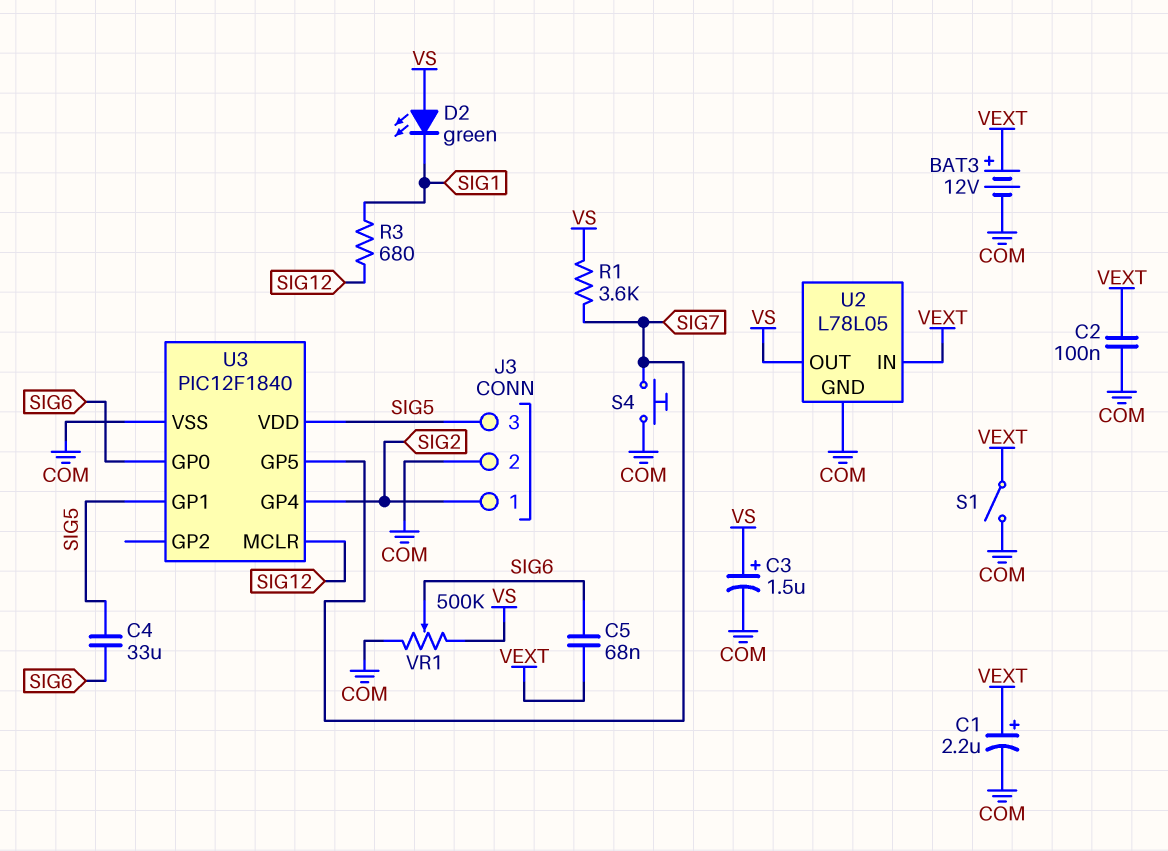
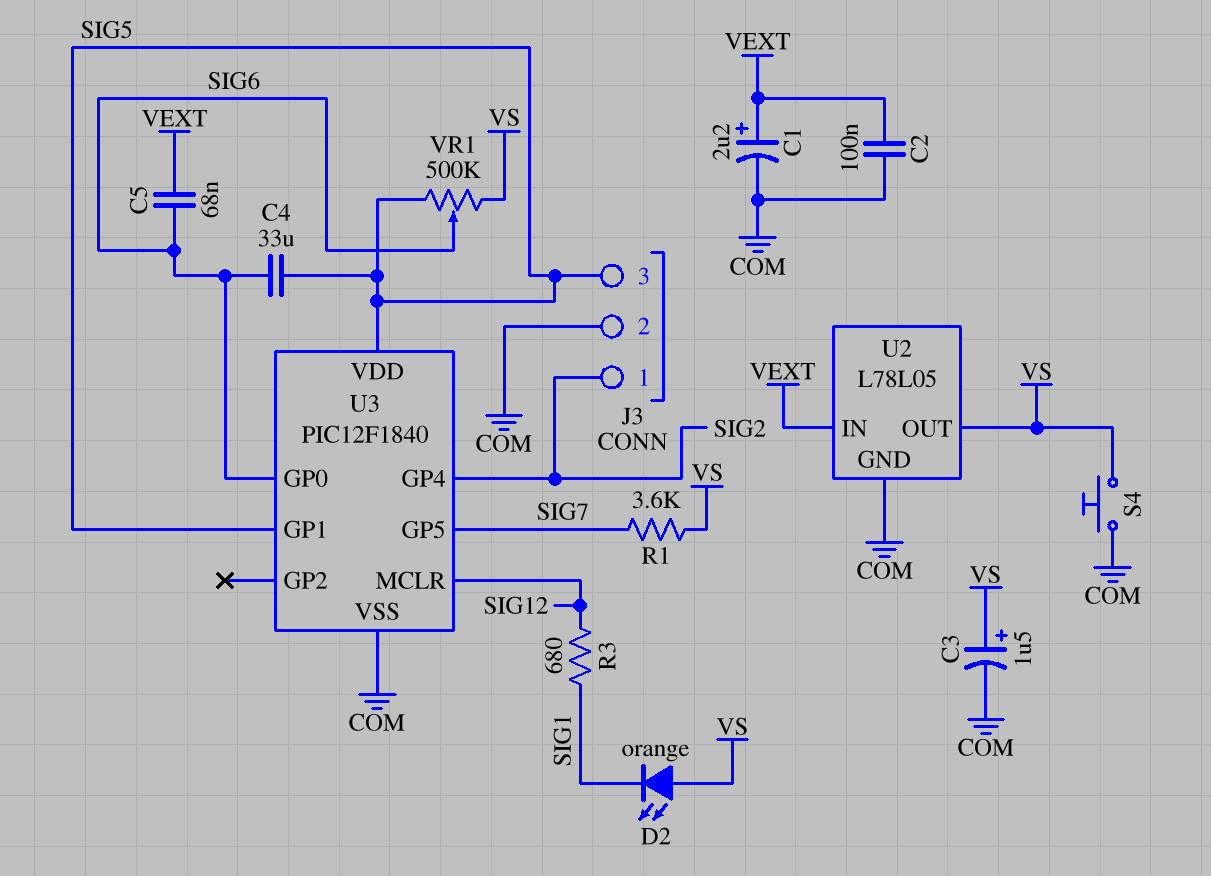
BAT3: 12V (plus VEXT, minus COM) -> none
D2: LED green (A VS, K SIG1) -> LED orange (A VS, K SIG1)
S1: switch (COM, VEXT) -> none
S4: button (COM, SIG7) -> button (COM, VS)
VR1: 500k (COM, VS, wiper SIG6) -> 500k (SIG5, VS, wiper SIG6)

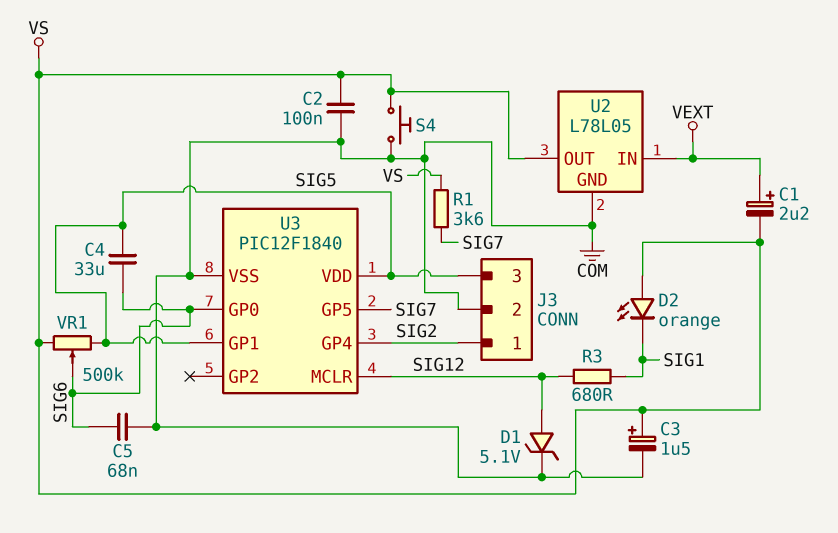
C1: 2.2uF (plus VEXT, minus COM) -> 2.2uF (plus VEXT, minus VS)
C2: 100nF (COM, VEXT) -> 100nF (COM, VS)
C5: 68nF (SIG6, VEXT) -> 68nF (COM, SIG6)
D1: none -> zener 5.1V (A SIG12, K COM)

